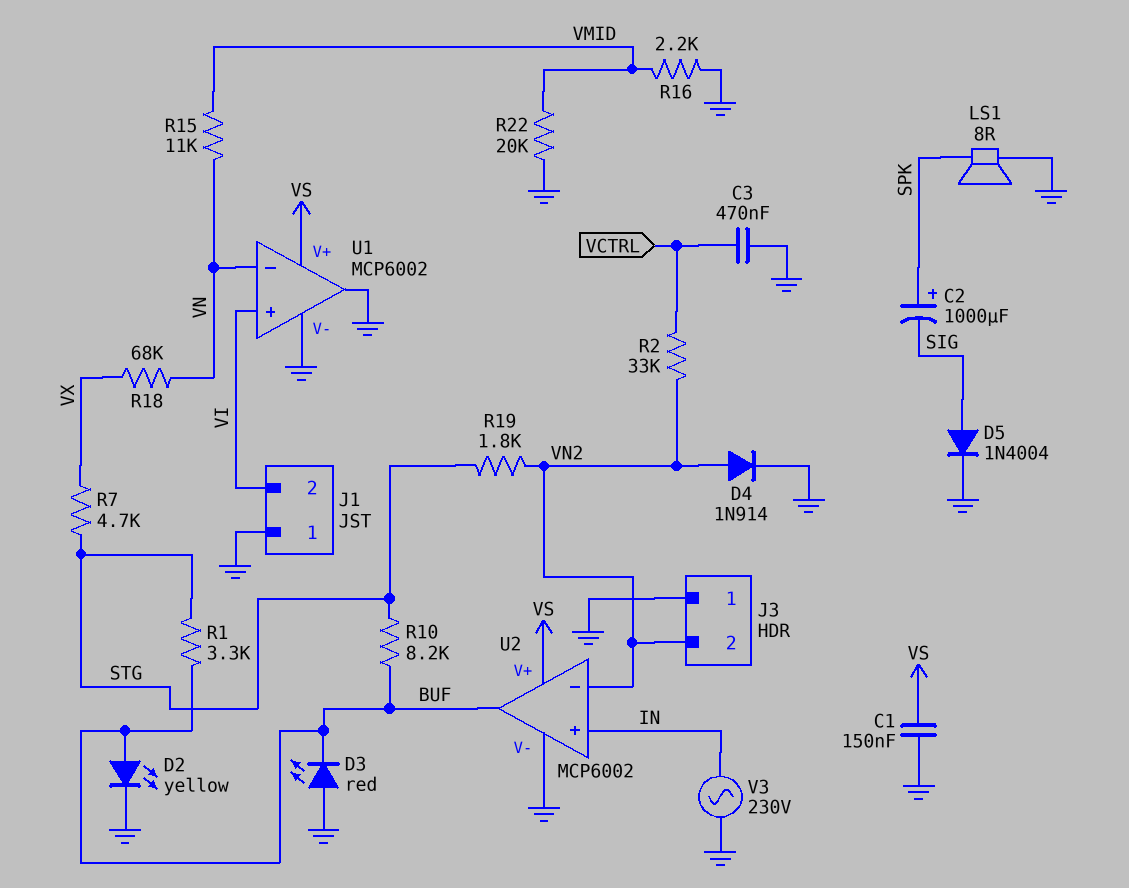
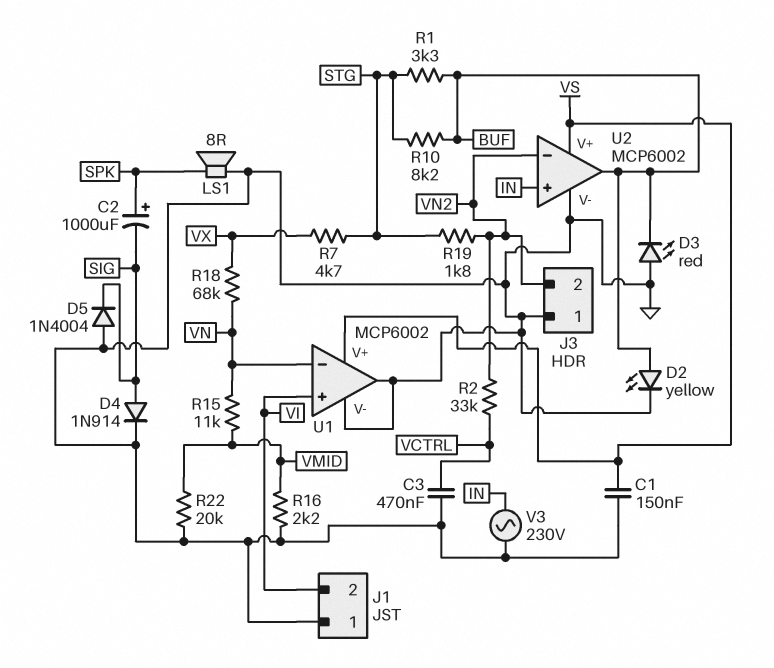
D4: diode 1N914 (A VN2, K GND) -> diode 1N914 (A SIG, K GND)
D5: diode 1N4004 (A SIG, K GND) -> diode 1N4004 (A GND, K SIG)

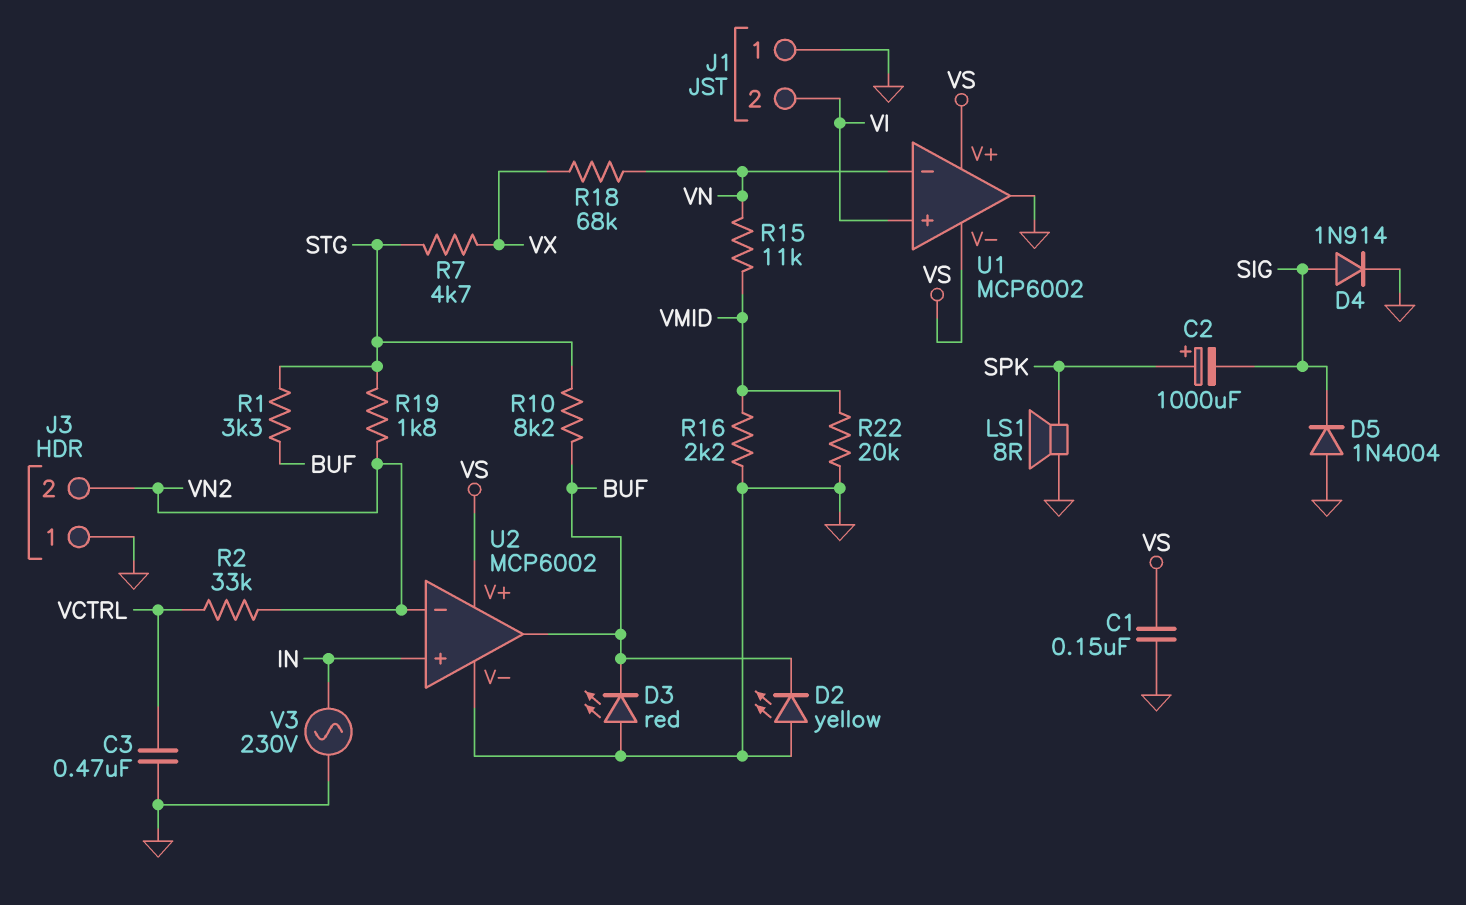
D2: LED yellow (A BUF, K GND) -> LED yellow (A GND, K BUF)
U1 pin V-: GND -> VS

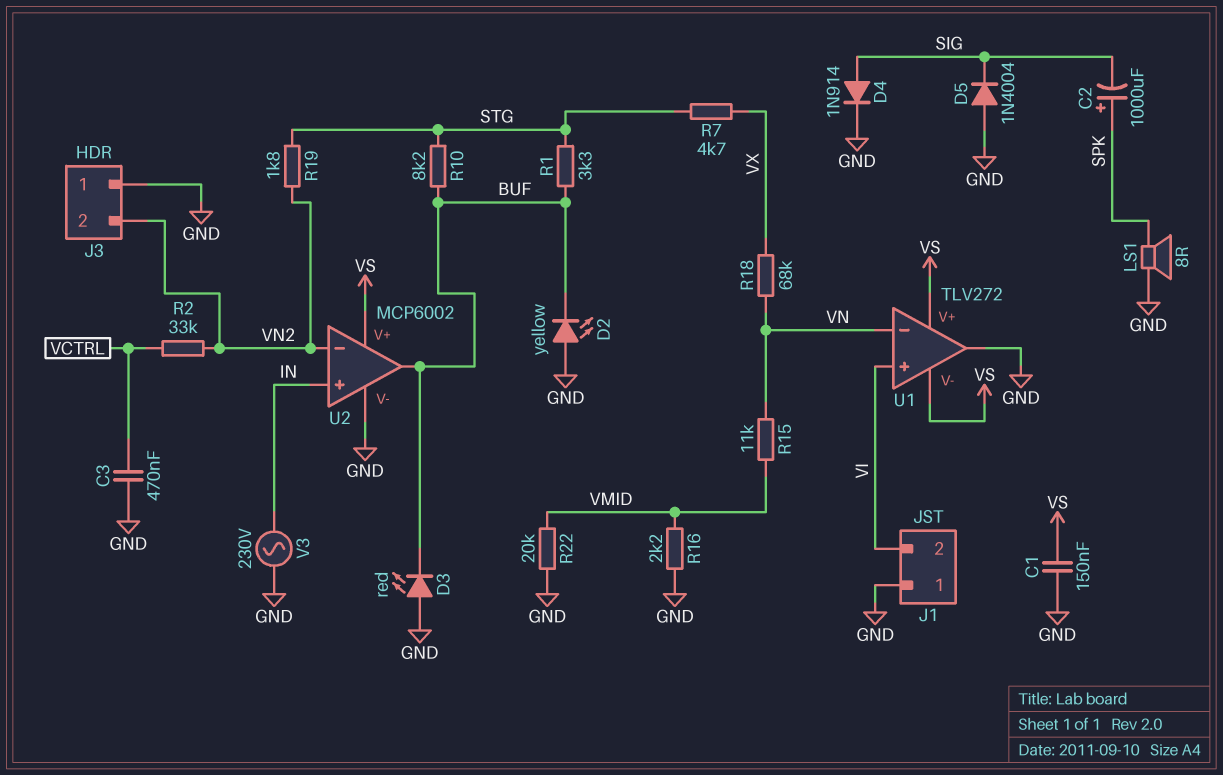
U1: MCP6002 -> TLV272

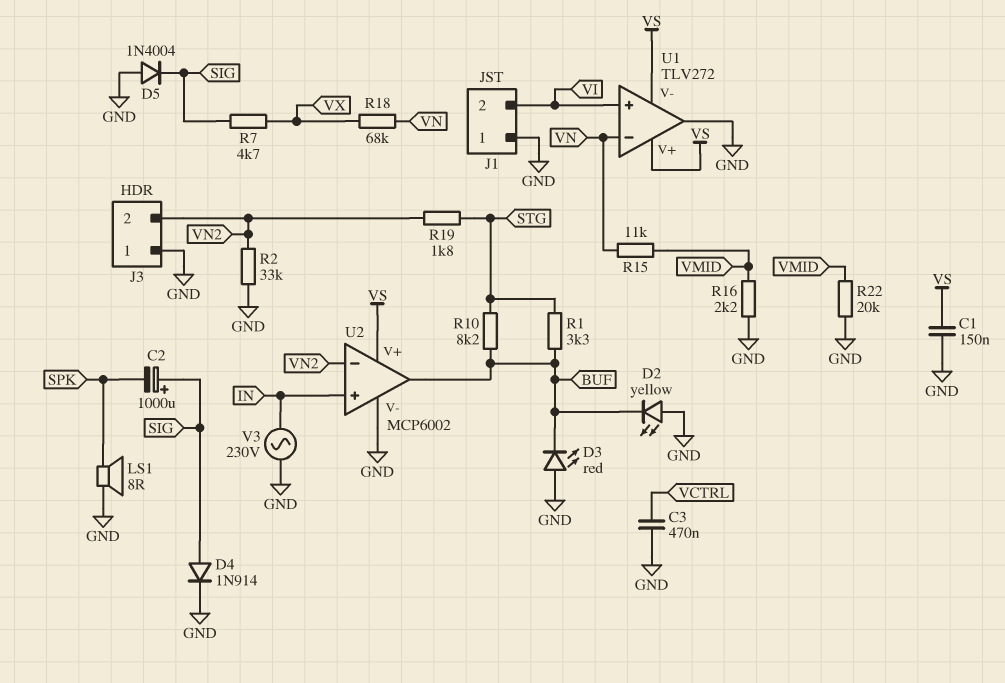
C2: 1000uF (plus SPK, minus SIG) -> 1000uF (plus SIG, minus SPK)
R2: 33k (VCTRL, VN2) -> 33k (GND, VN2)
R7: 4.7k (STG, VX) -> 4.7k (SIG, VX)

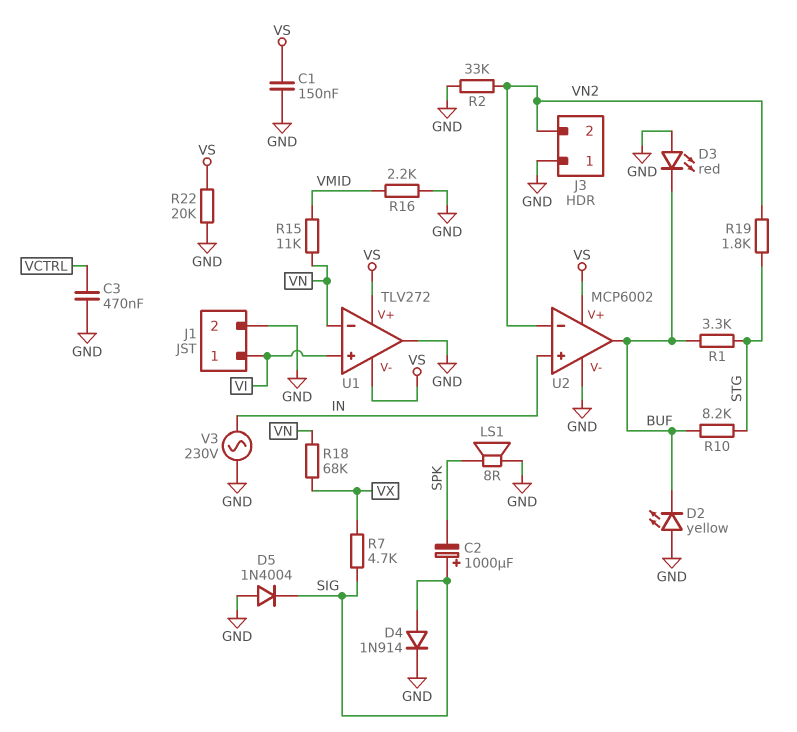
J1 pin 1: GND -> VI
J1 pin 2: VI -> GND
R22: 20k (GND, VMID) -> 20k (GND, VS)

